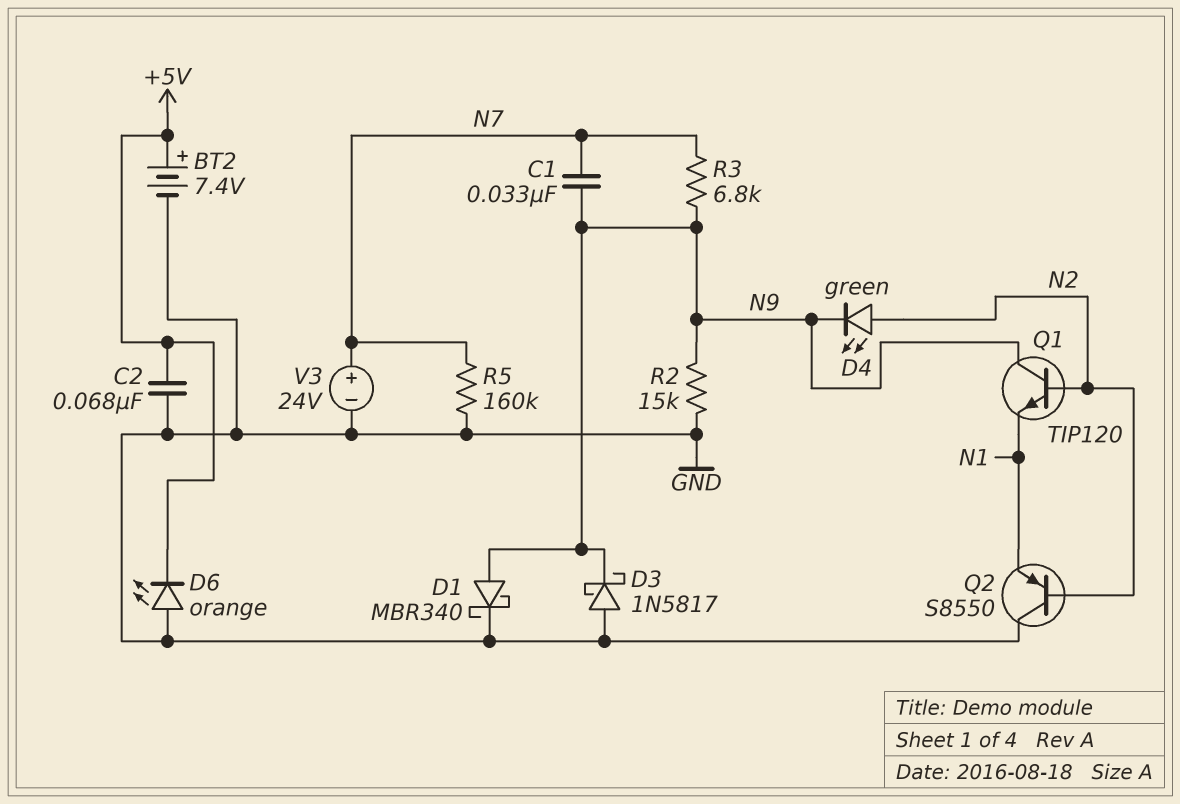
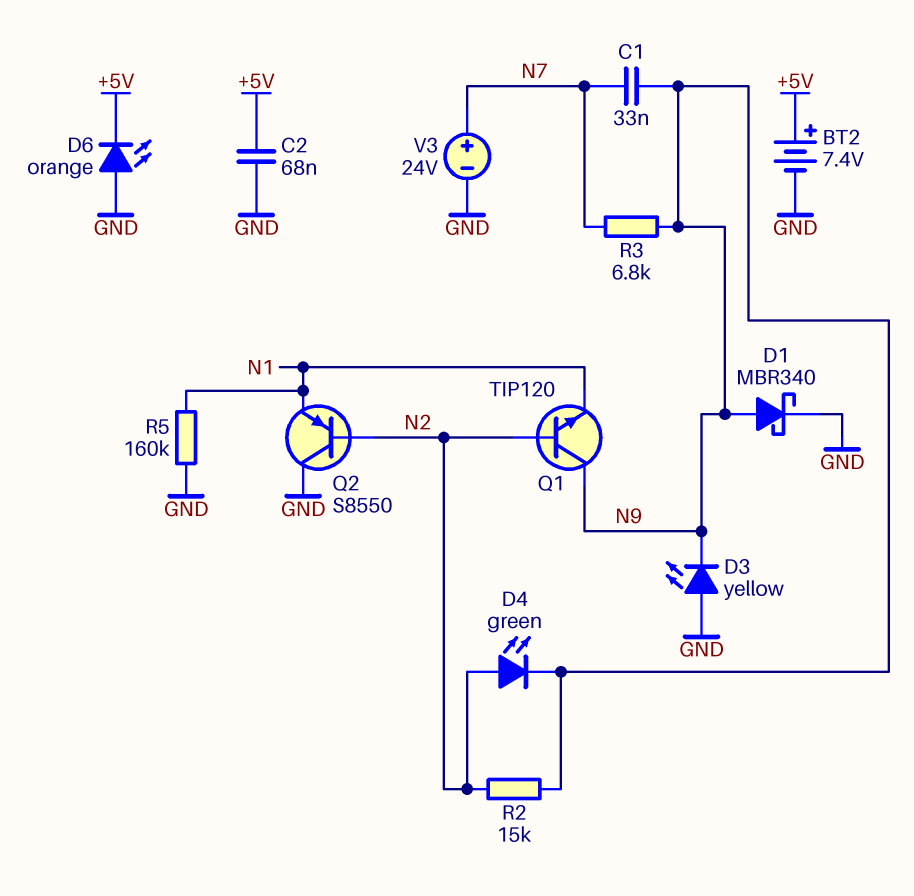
D3: schottky 1N5817 (A GND, K N9) -> LED yellow (A GND, K N9)
R2: 15k (GND, N9) -> 15k (N2, N9)
R5: 160k (GND, N7) -> 160k (GND, N1)

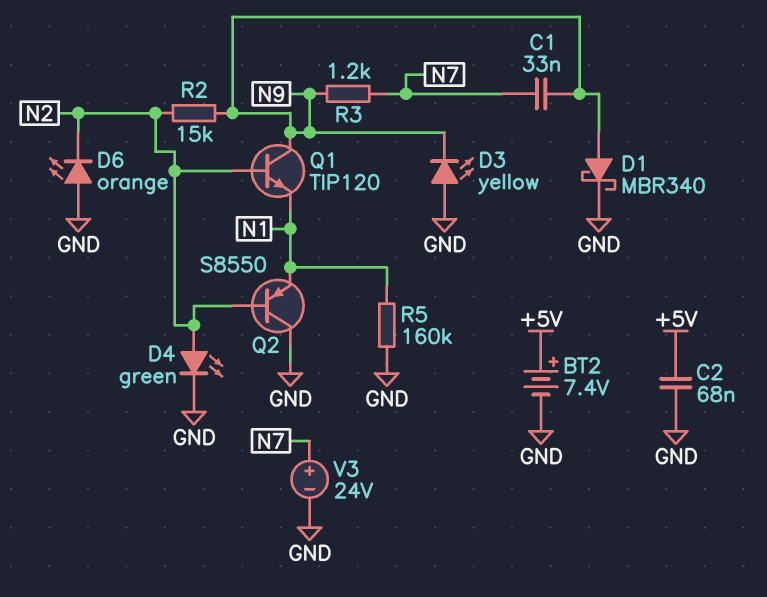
D4: LED green (A N2, K N9) -> LED green (A N2, K GND)
D6: LED orange (A GND, K +5V) -> LED orange (A GND, K N2)
R3: 6.8k (N7, N9) -> 1.2k (N7, N9)

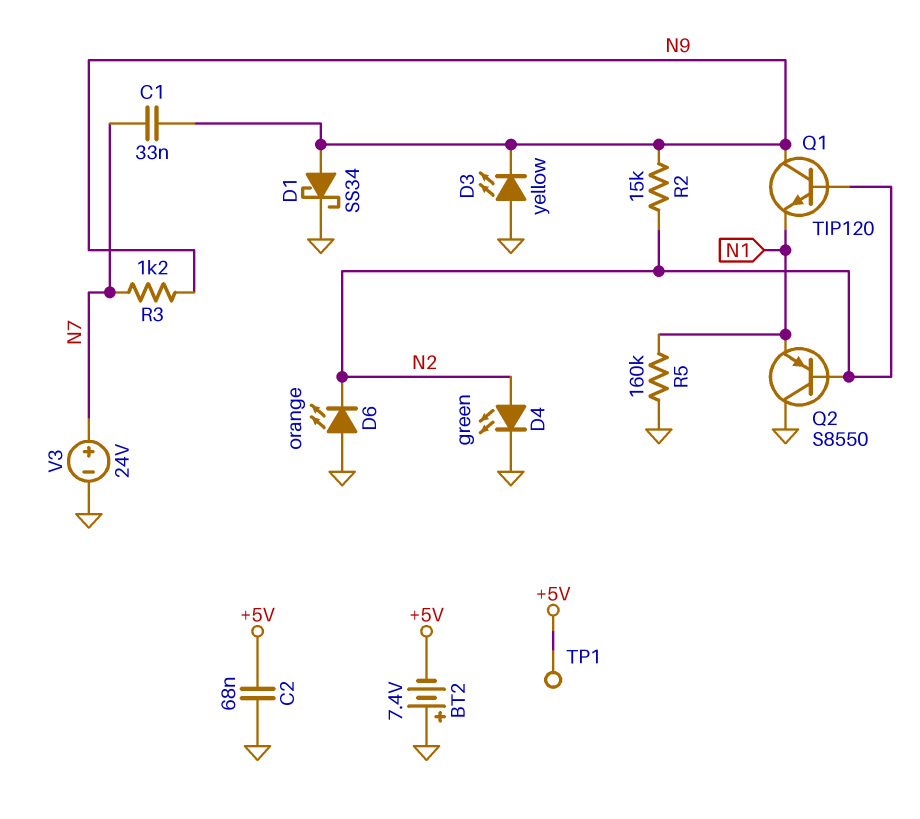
BT2: 7.4V (plus +5V, minus GND) -> 7.4V (plus GND, minus +5V)
D1: schottky MBR340 (A N9, K GND) -> schottky SS34 (A N9, K GND)
TP1: none -> test point (+5V)

